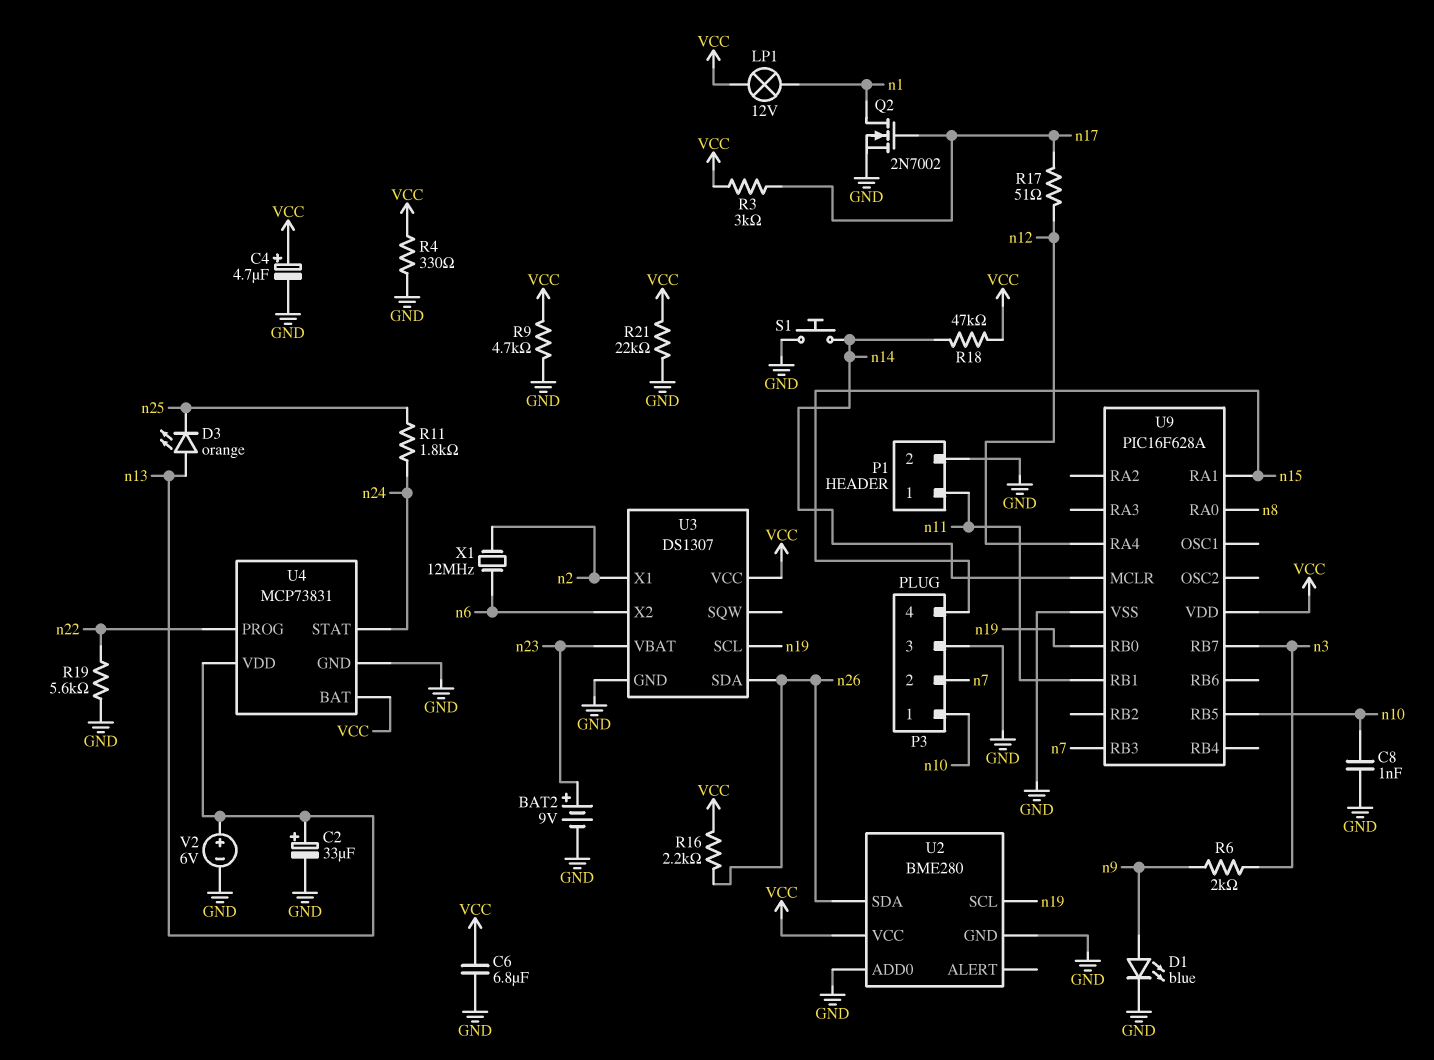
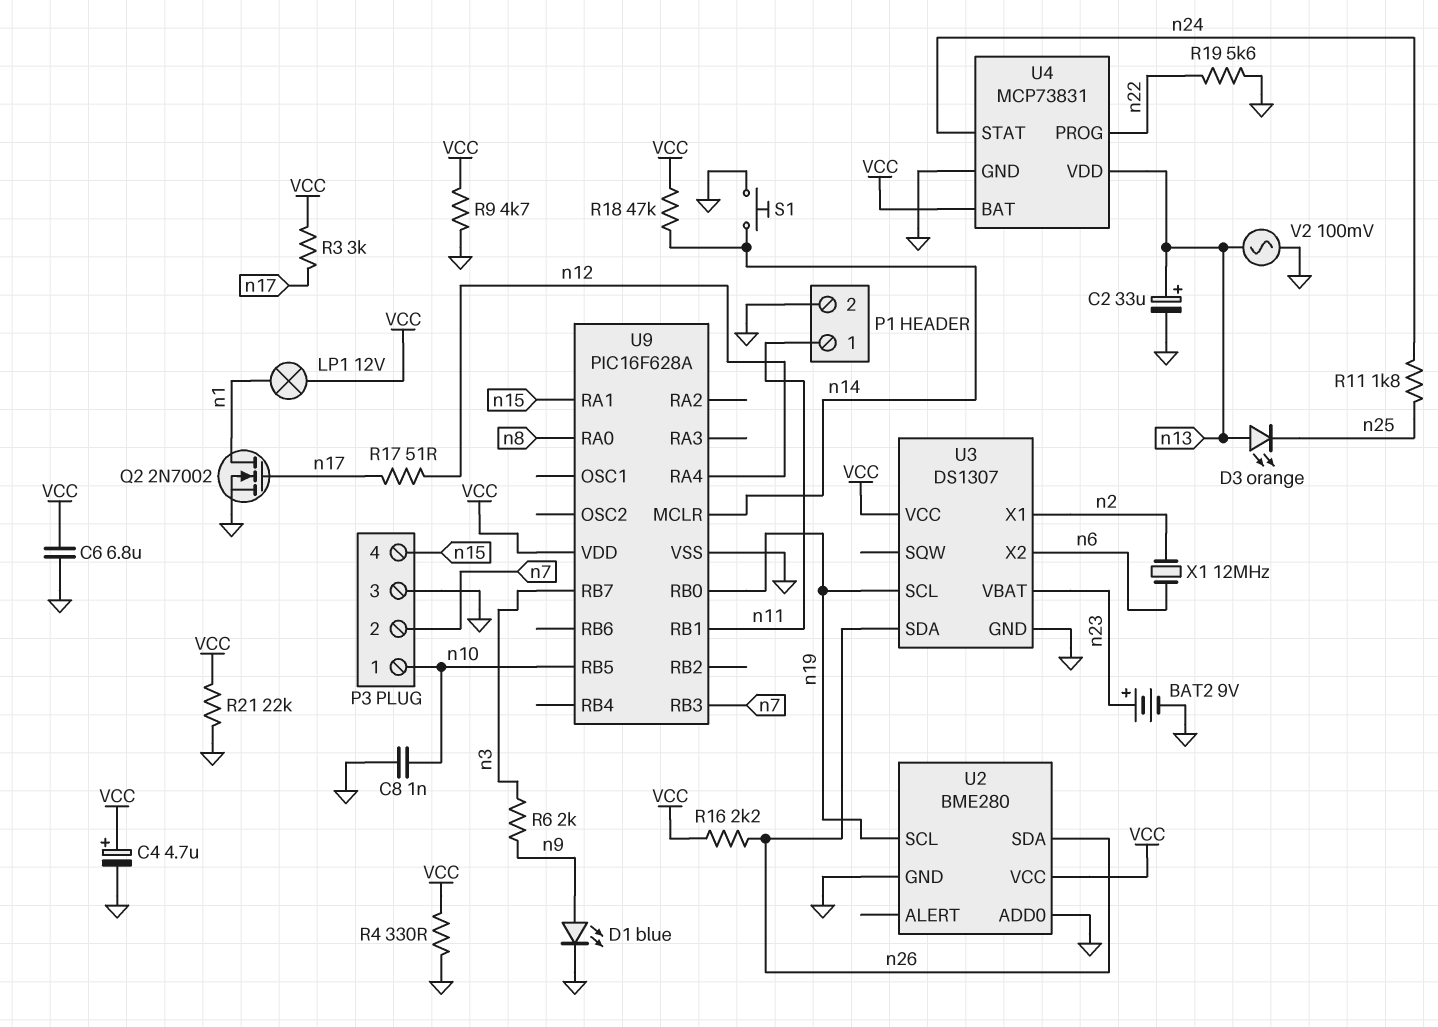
V2: 6V (plus n13, minus GND) -> AC 100mV (GND, n13)

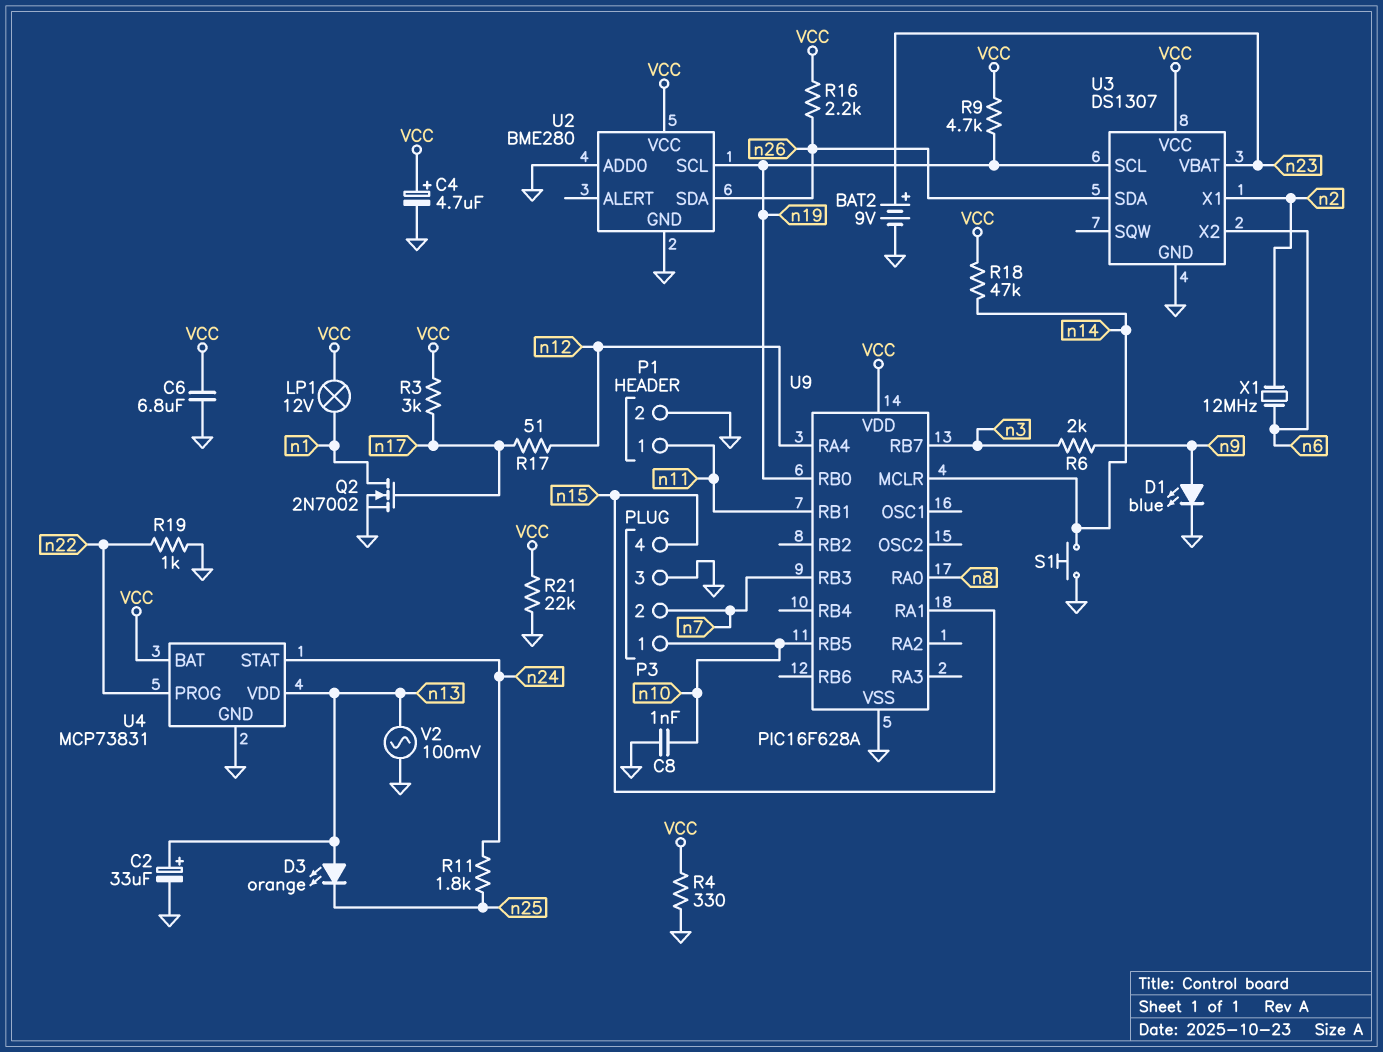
R9: 4.7k (GND, VCC) -> 4.7k (VCC, n19)
R19: 5.6k (GND, n22) -> 1k (GND, n22)

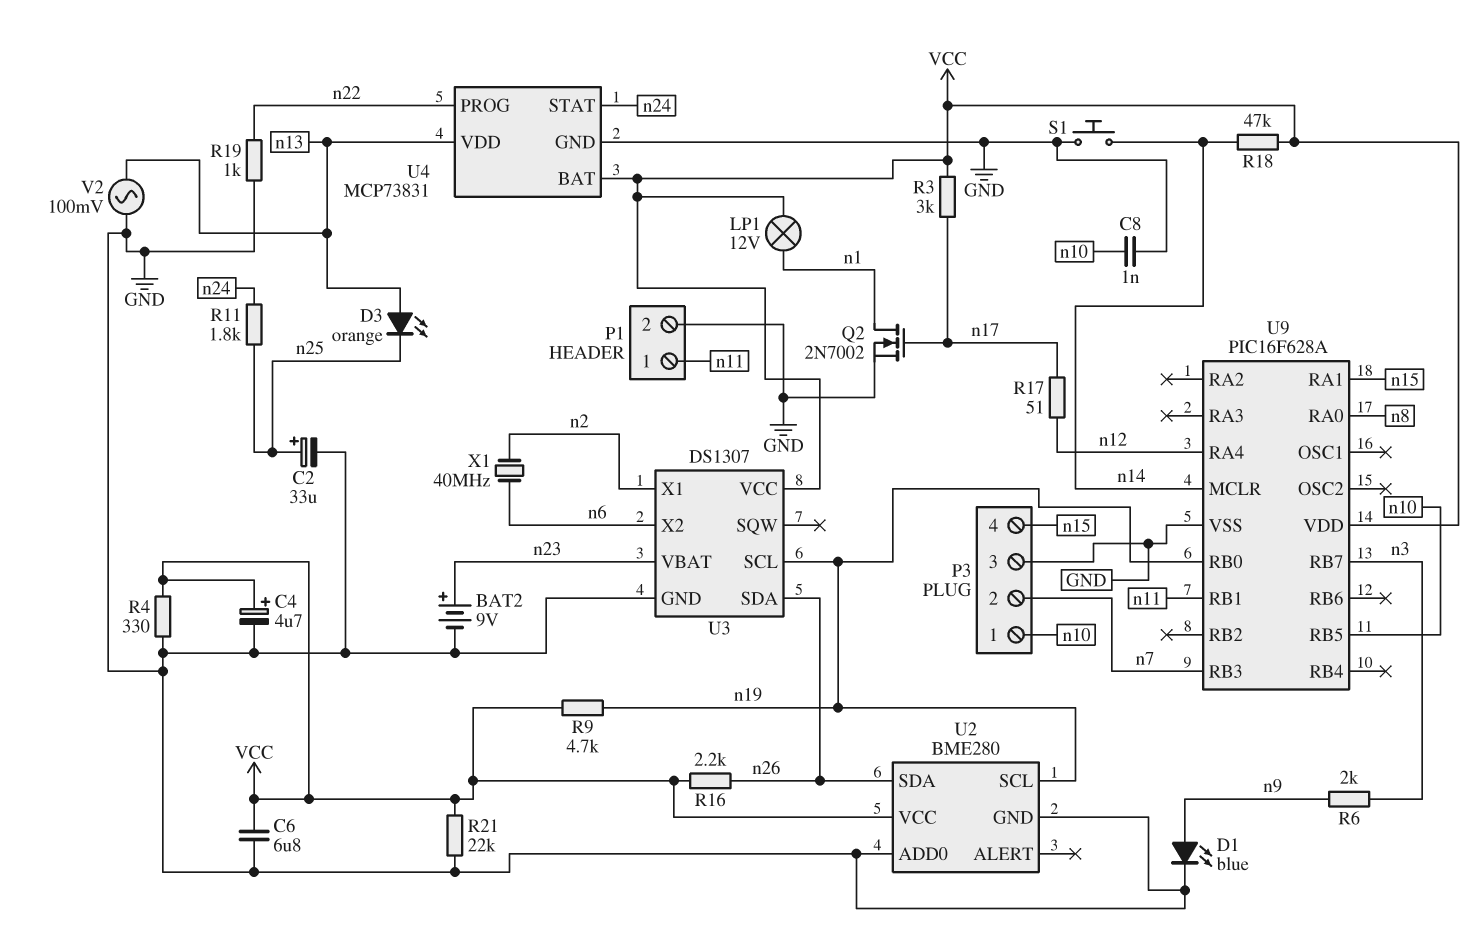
C2: 33uF (plus n13, minus GND) -> 33uF (plus n25, minus GND)
X1: 12MHz (n2, n6) -> 40MHz (n2, n6)

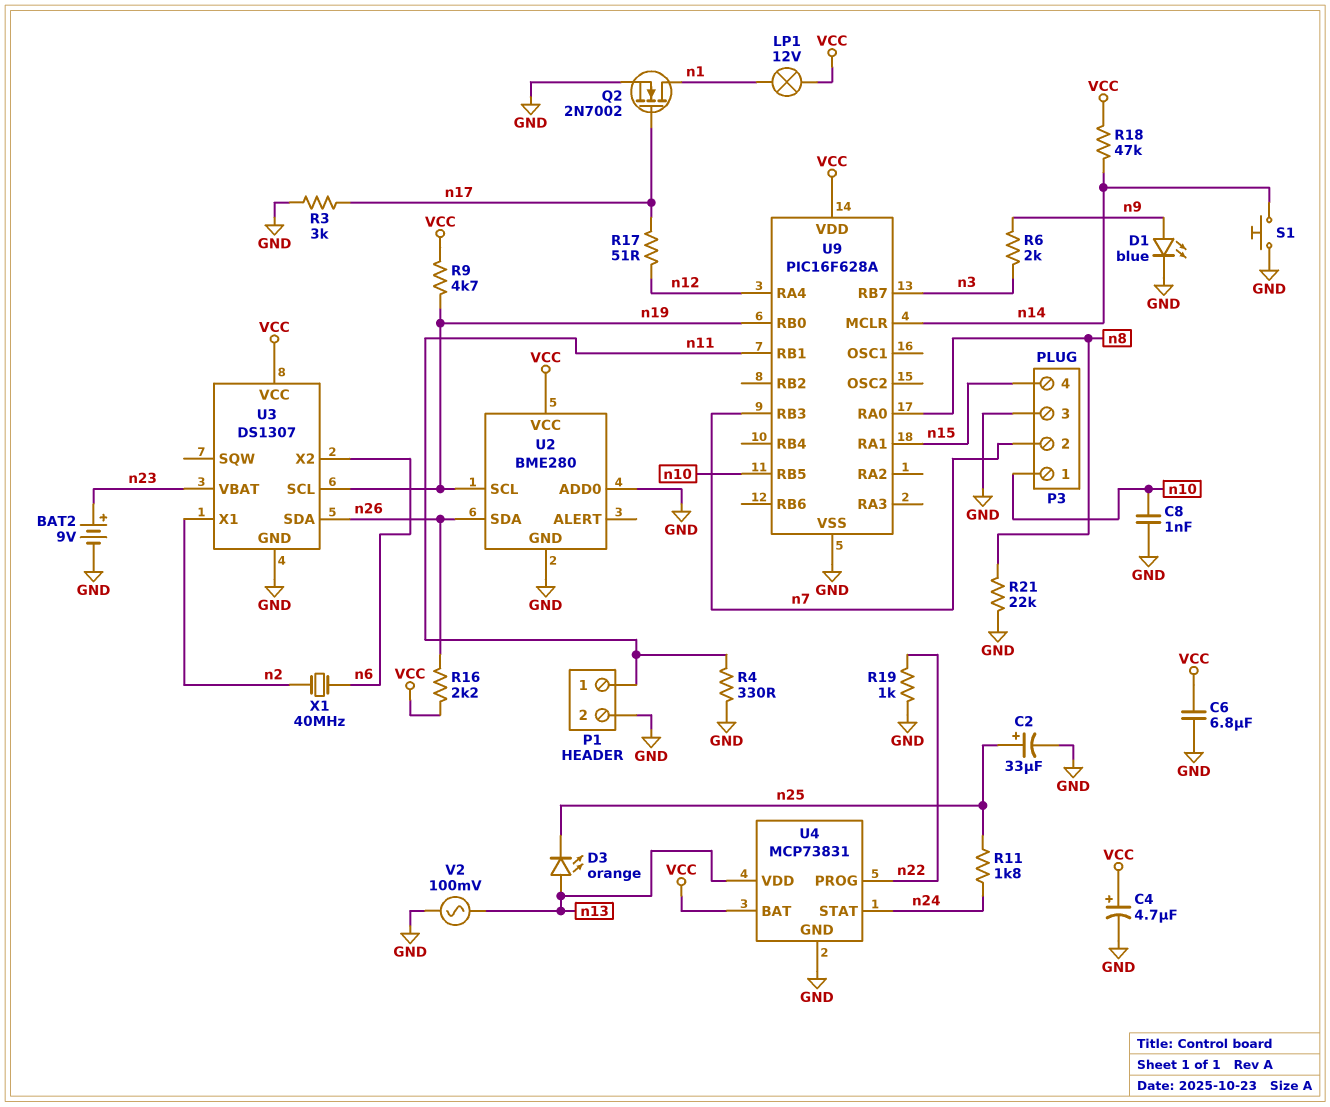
R3: 3k (VCC, n17) -> 3k (GND, n17)
R4: 330 (GND, VCC) -> 330 (GND, n11)
R21: 22k (GND, VCC) -> 22k (GND, n8)

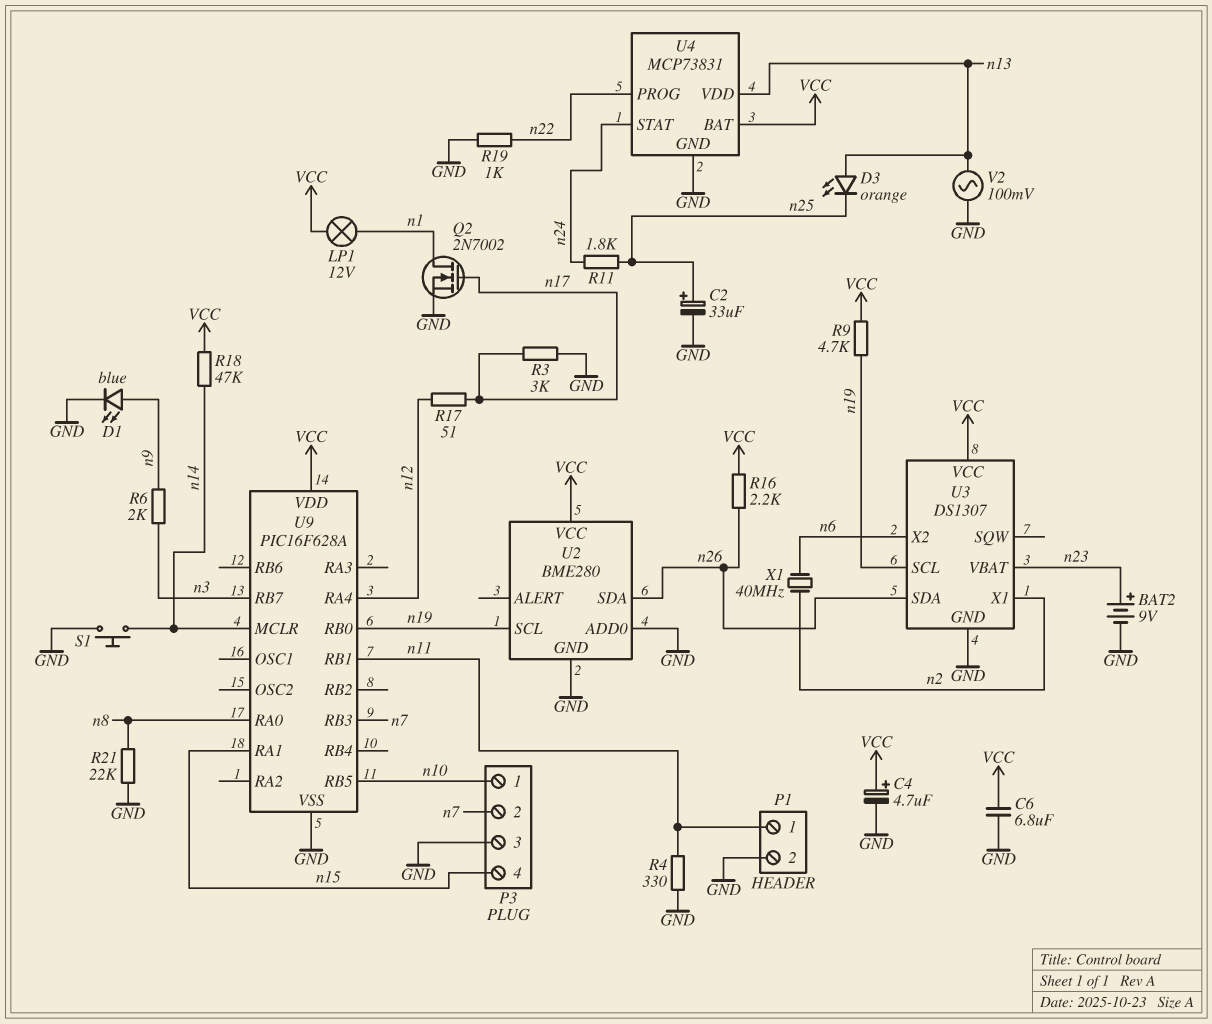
C8: 1nF (GND, n10) -> none

